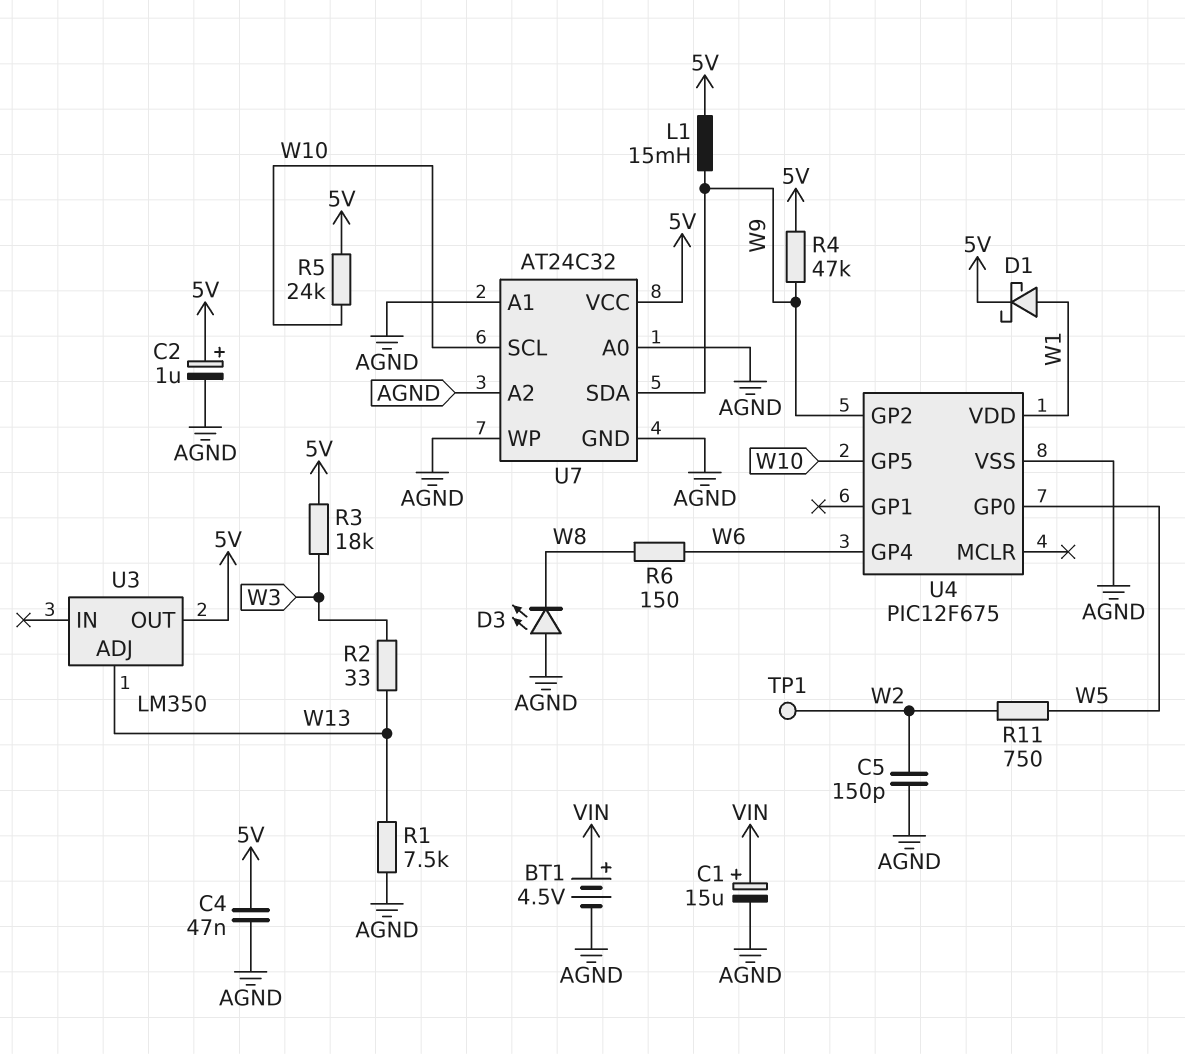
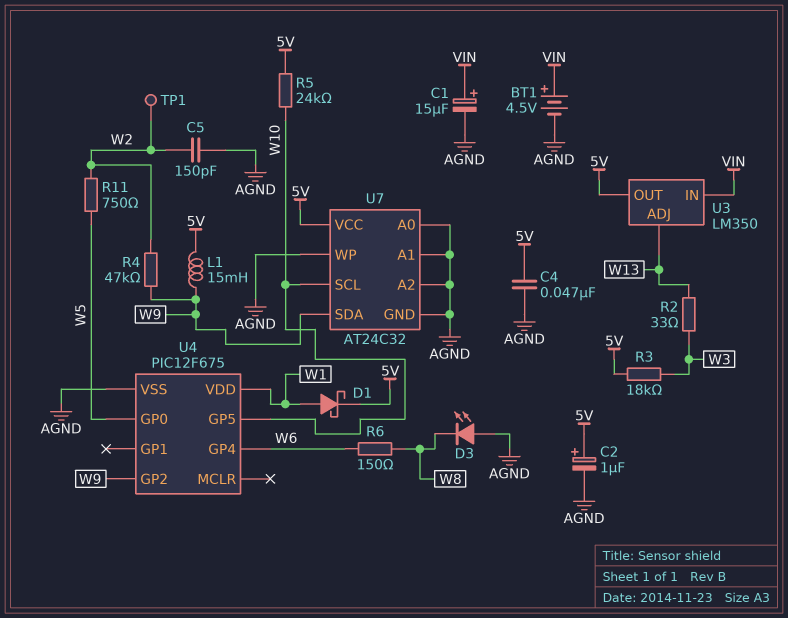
R1: 7.5k (AGND, W13) -> none
R4: 47k (5V, W9) -> 47k (W2, W9)
U3 pin IN: none -> VIN

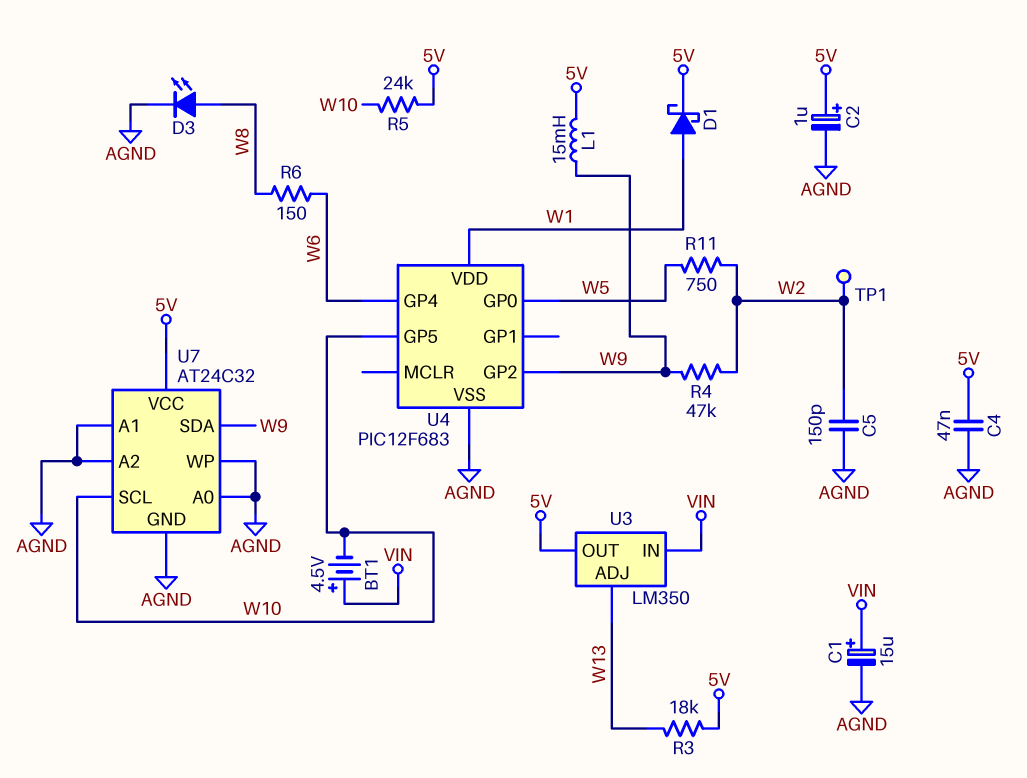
BT1: 4.5V (plus VIN, minus AGND) -> 4.5V (plus VIN, minus W10)
D3: LED (A AGND, K W8) -> LED (A W8, K AGND)
R2: 33 (W3, W13) -> none
R3: 18k (5V, W3) -> 18k (5V, W13)
U4: PIC12F675 -> PIC12F683

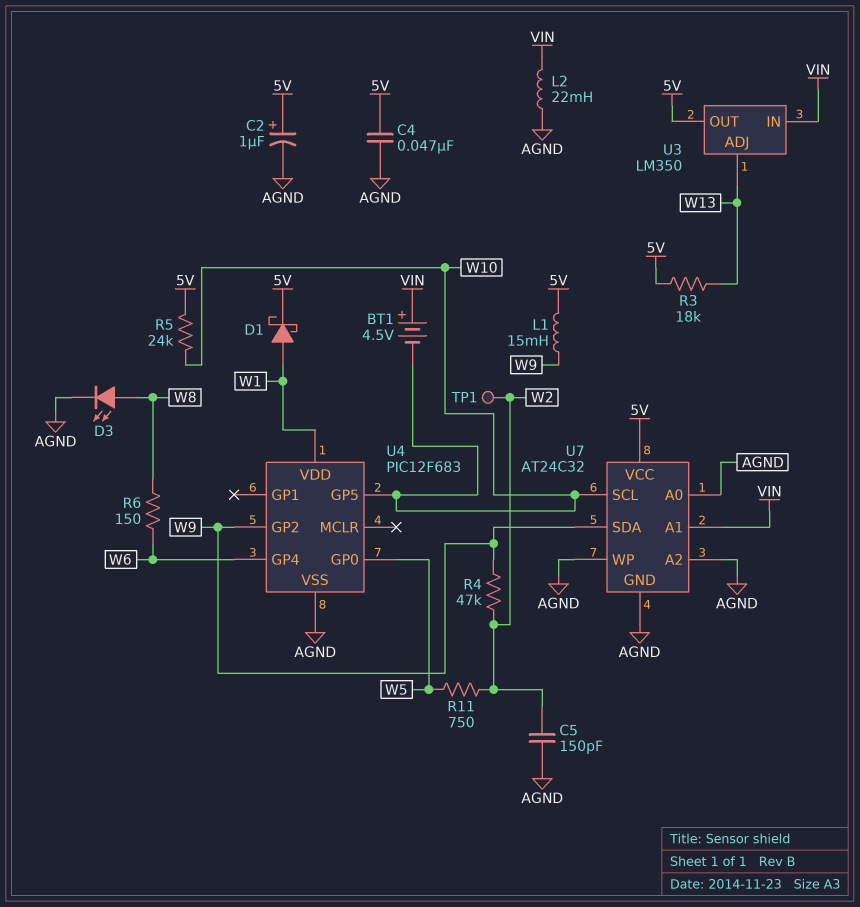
C1: 15uF (plus VIN, minus AGND) -> none
L2: none -> 22mH (AGND, VIN)
U7 pin A1: AGND -> VIN

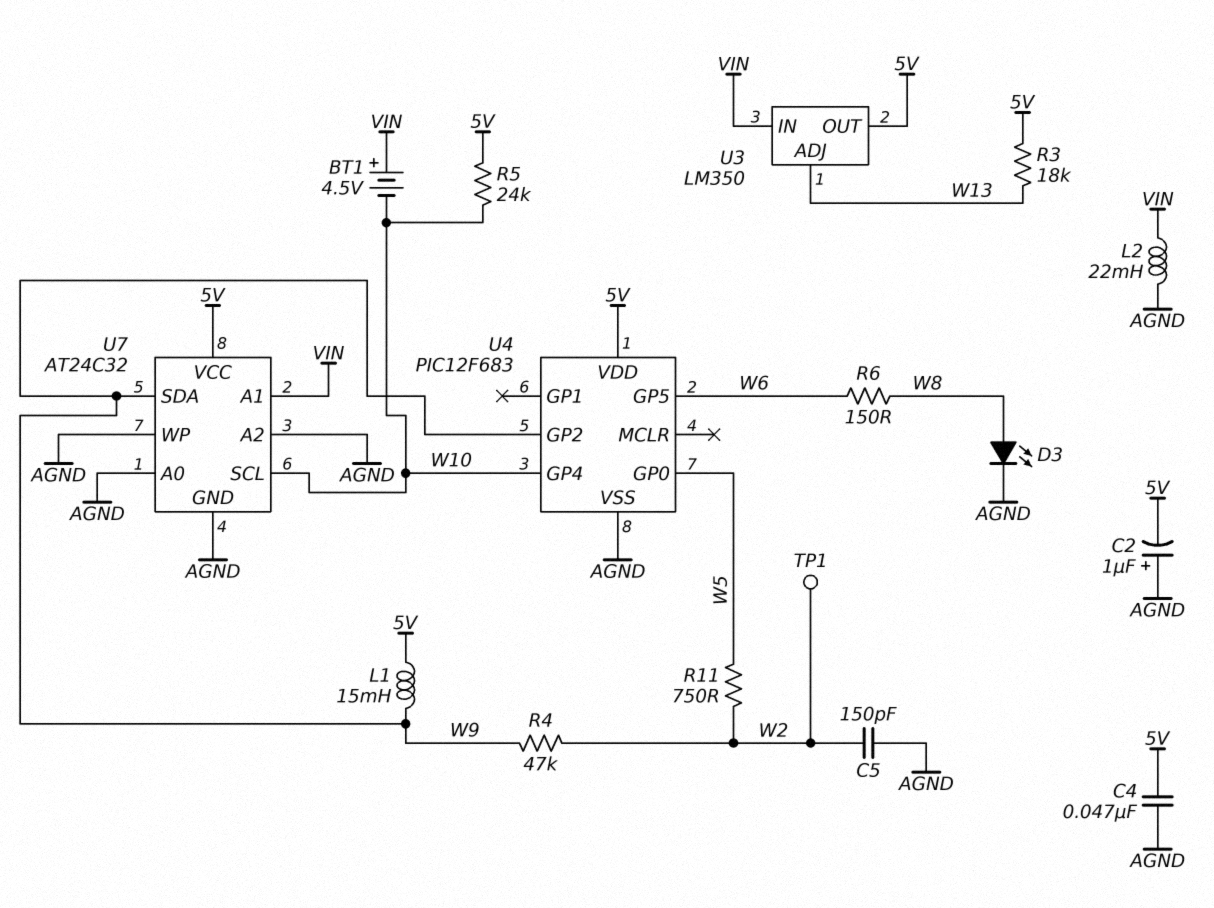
C2: 1uF (plus 5V, minus AGND) -> 1uF (plus AGND, minus 5V)
D1: schottky (A W1, K 5V) -> none
U4 pin GP4: W6 -> W10
U4 pin GP5: W10 -> W6
U4 pin VDD: W1 -> 5V

